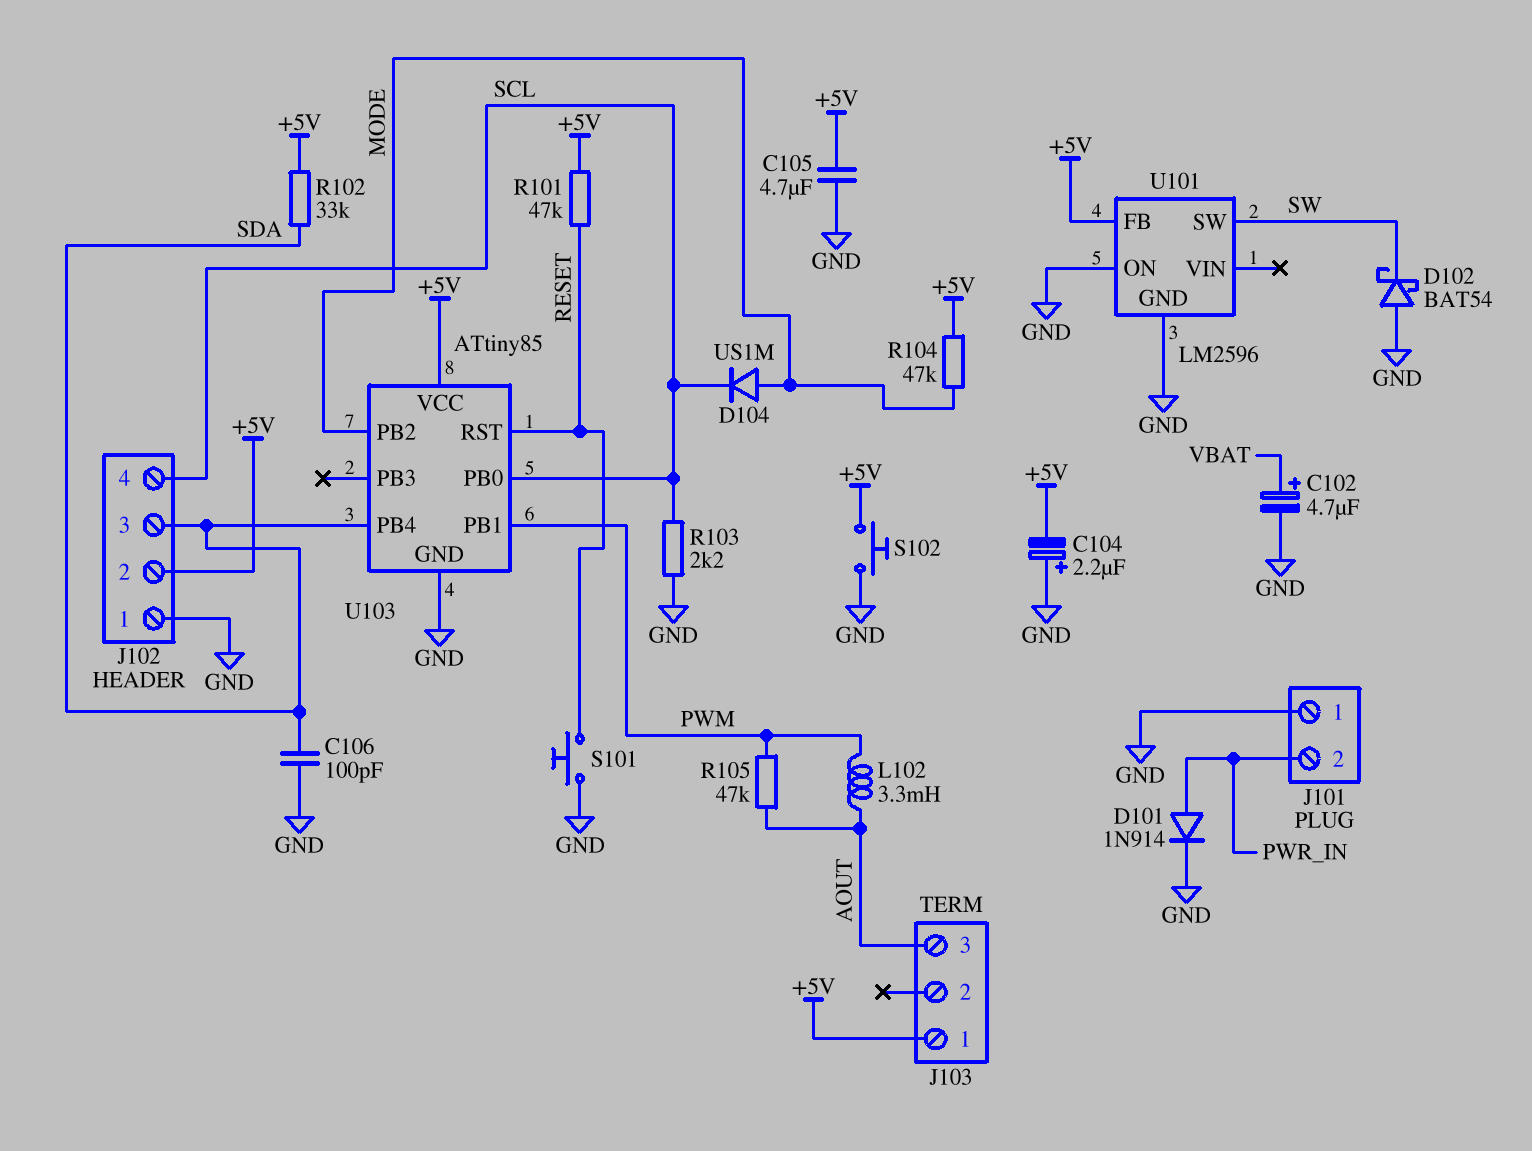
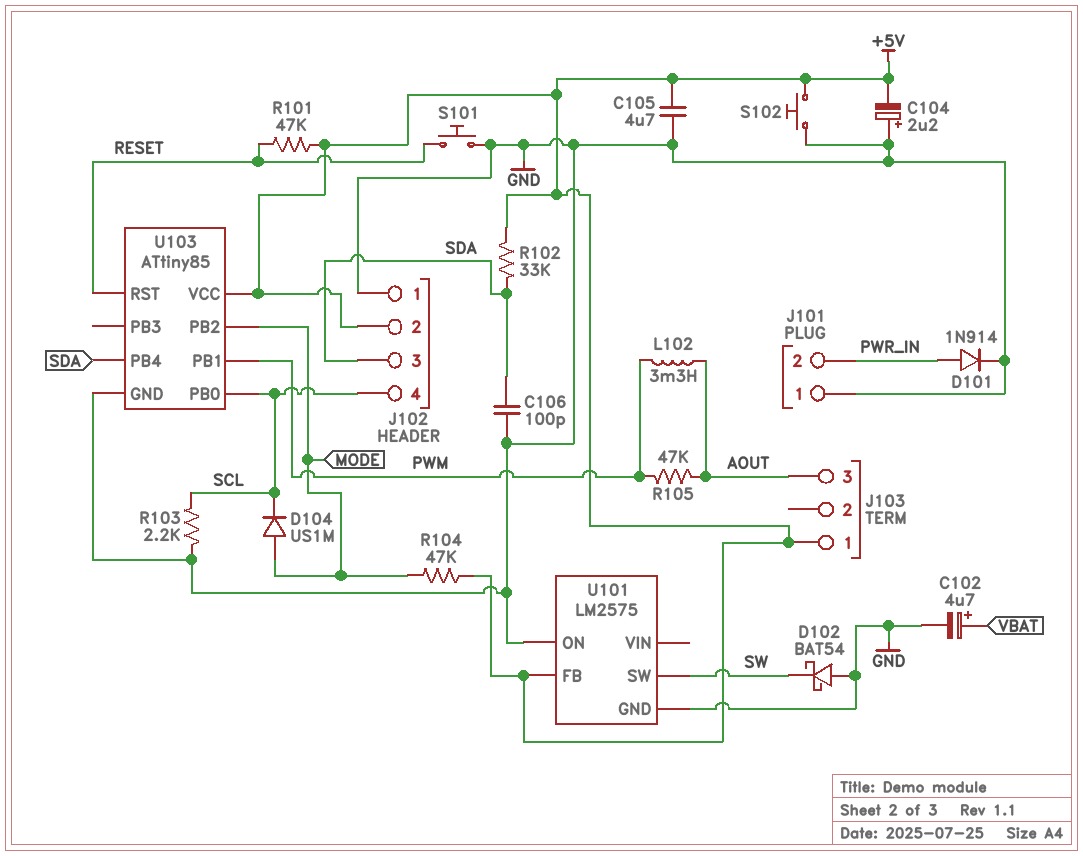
U101: LM2596 -> LM2575

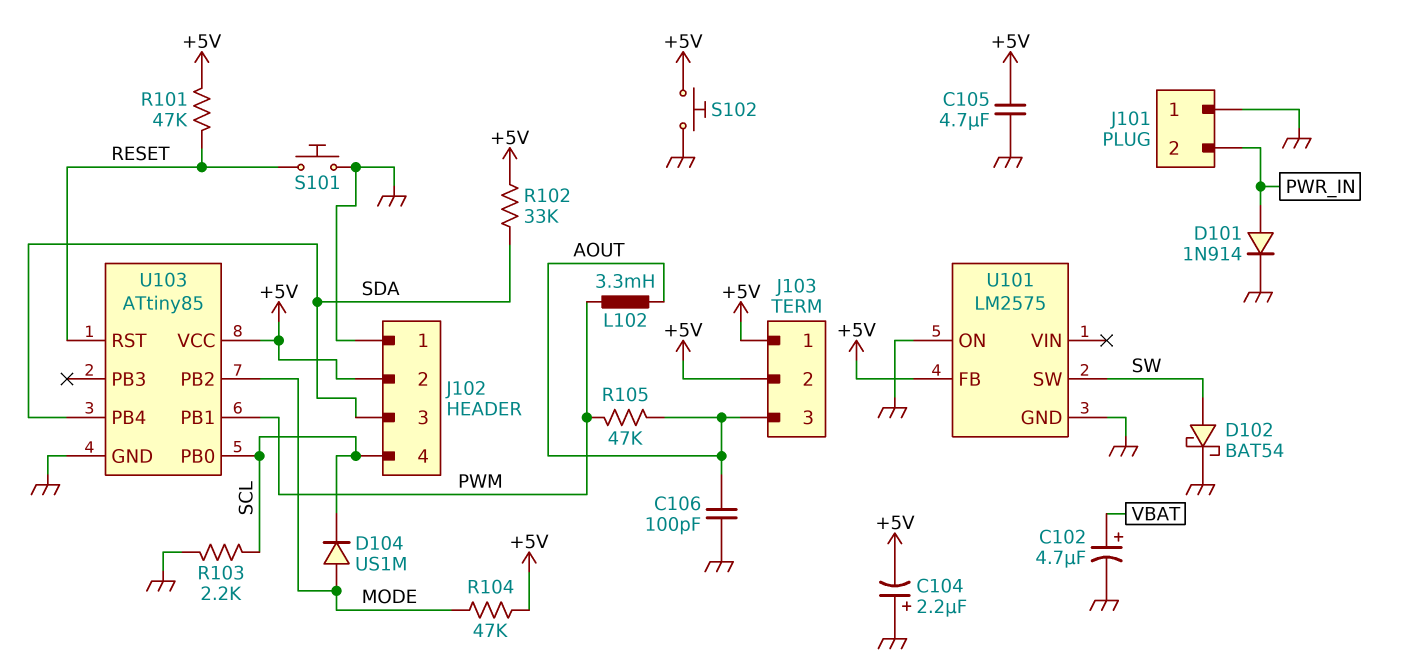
C106: 100pF (GND, SDA) -> 100pF (AOUT, GND)
D102: schottky BAT54 (A GND, K SW) -> schottky BAT54 (A SW, K GND)
J103 pin 2: none -> +5V

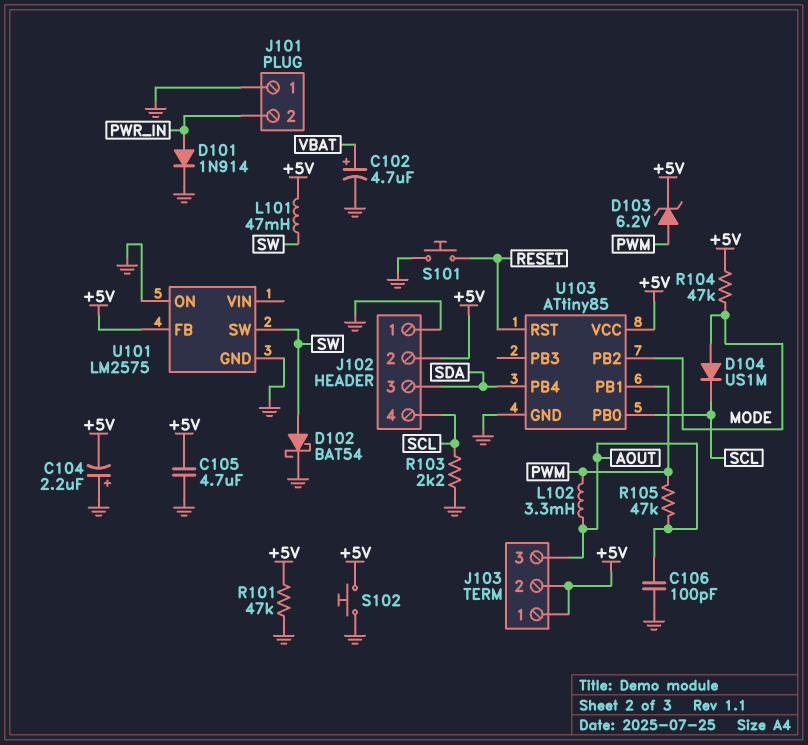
D103: none -> zener 6.2V (A PWM, K +5V)
L101: none -> 47mH (+5V, SW)
R101: 47k (+5V, RESET) -> 47k (+5V, GND)
R102: 33k (+5V, SDA) -> none

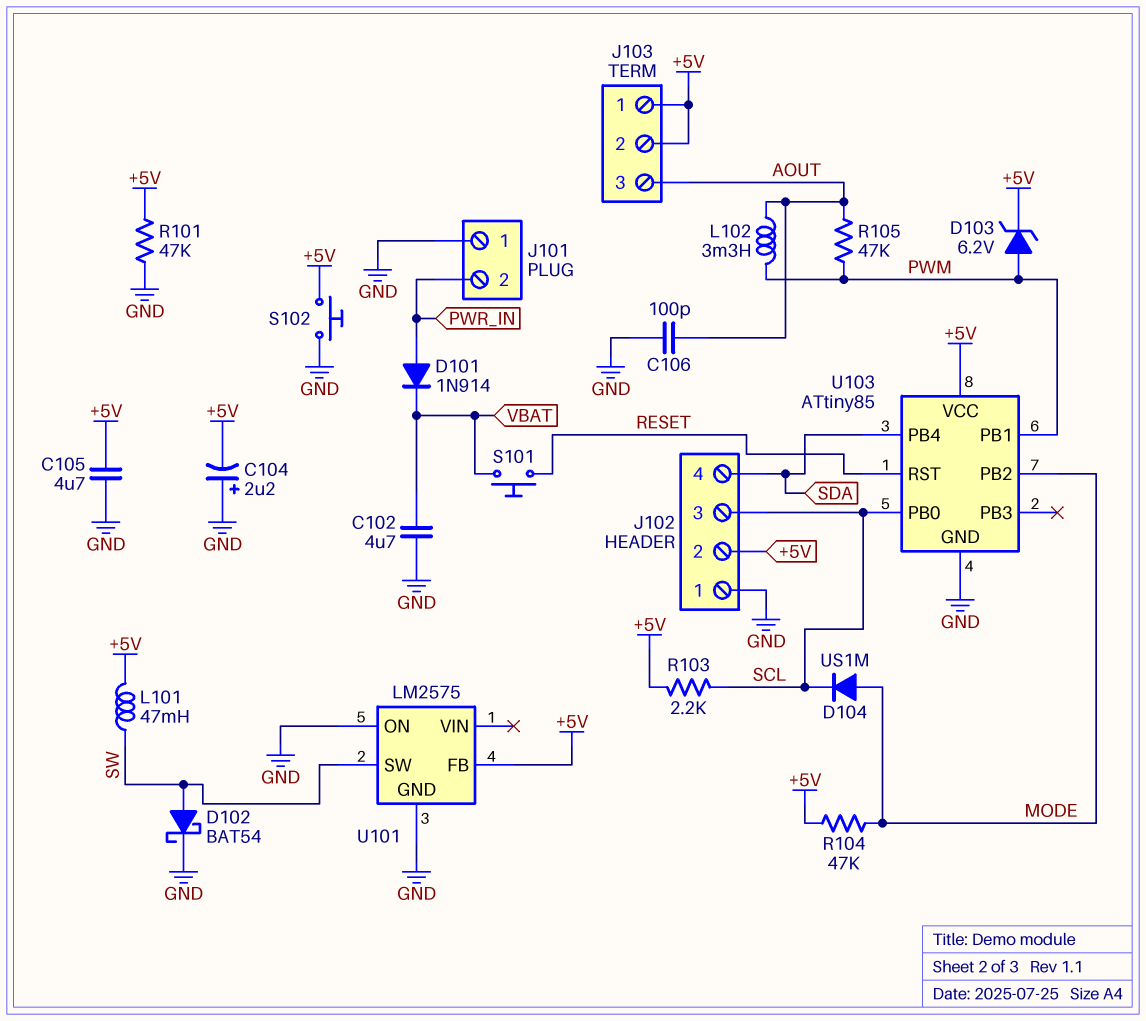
C102: 4.7uF (plus VBAT, minus GND) -> 4.7uF (GND, VBAT)
D101: diode 1N914 (A PWR_IN, K GND) -> diode 1N914 (A PWR_IN, K VBAT)
J102 pin 3: SDA -> SCL
J102 pin 4: SCL -> SDA
R103: 2.2k (GND, SCL) -> 2.2k (+5V, SCL)
S101: button (GND, RESET) -> button (RESET, VBAT)

